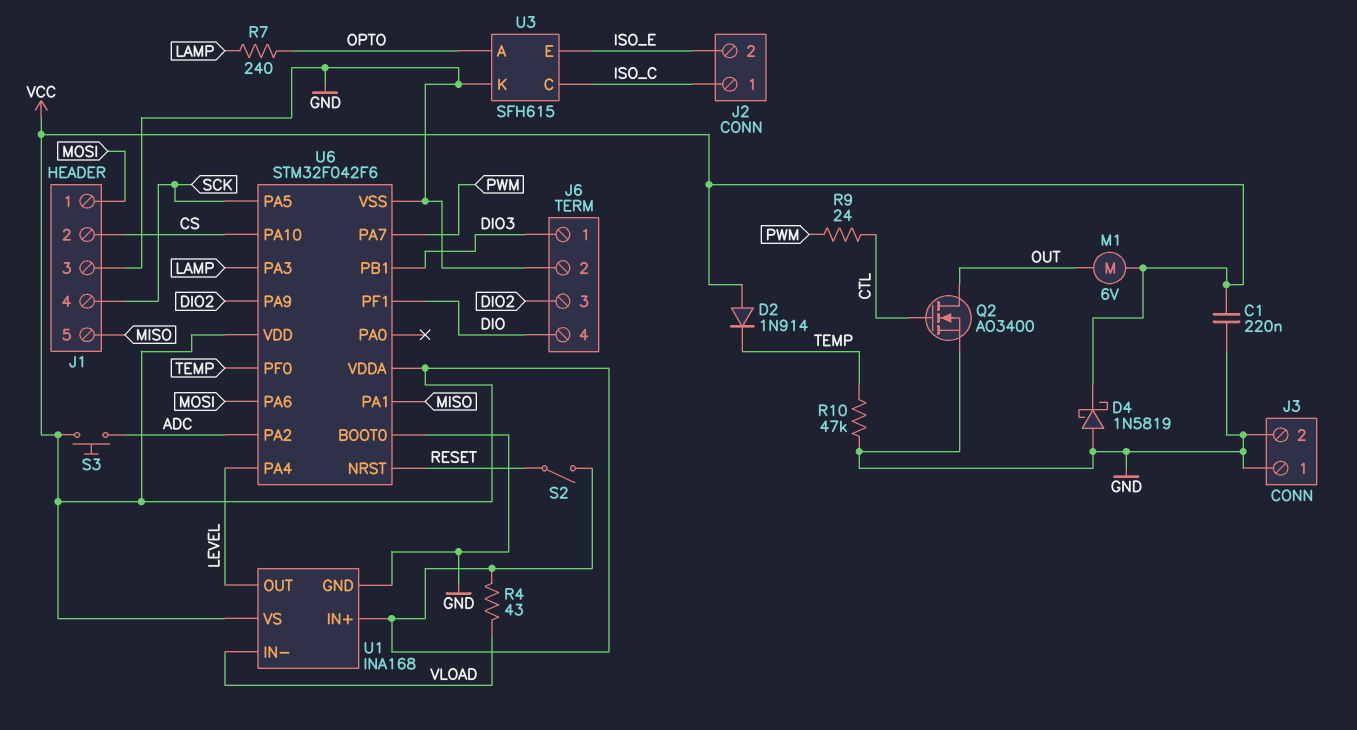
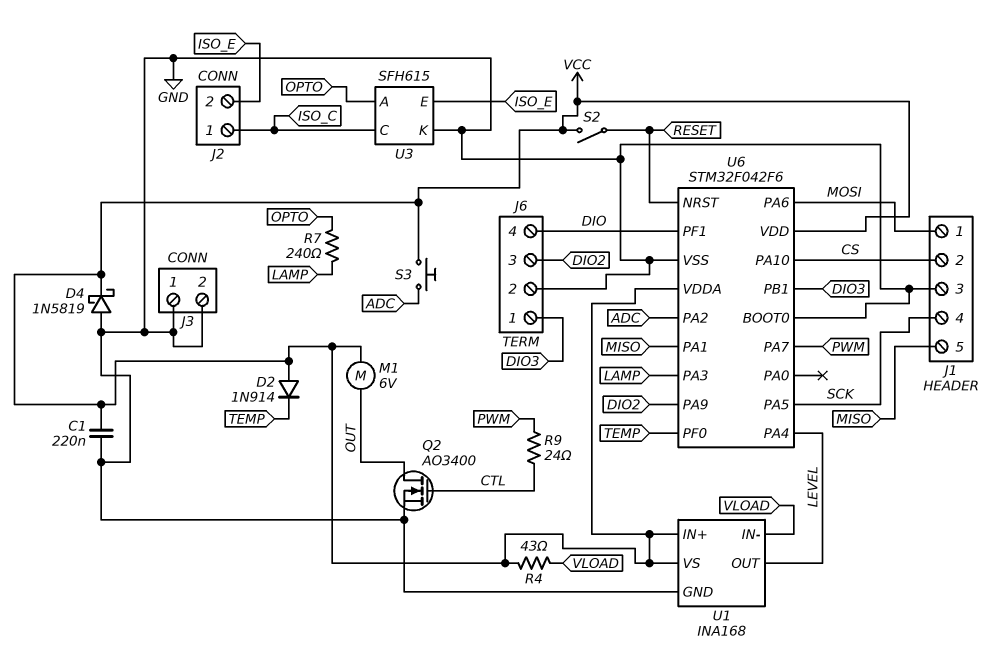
R10: 47k (GND, TEMP) -> none

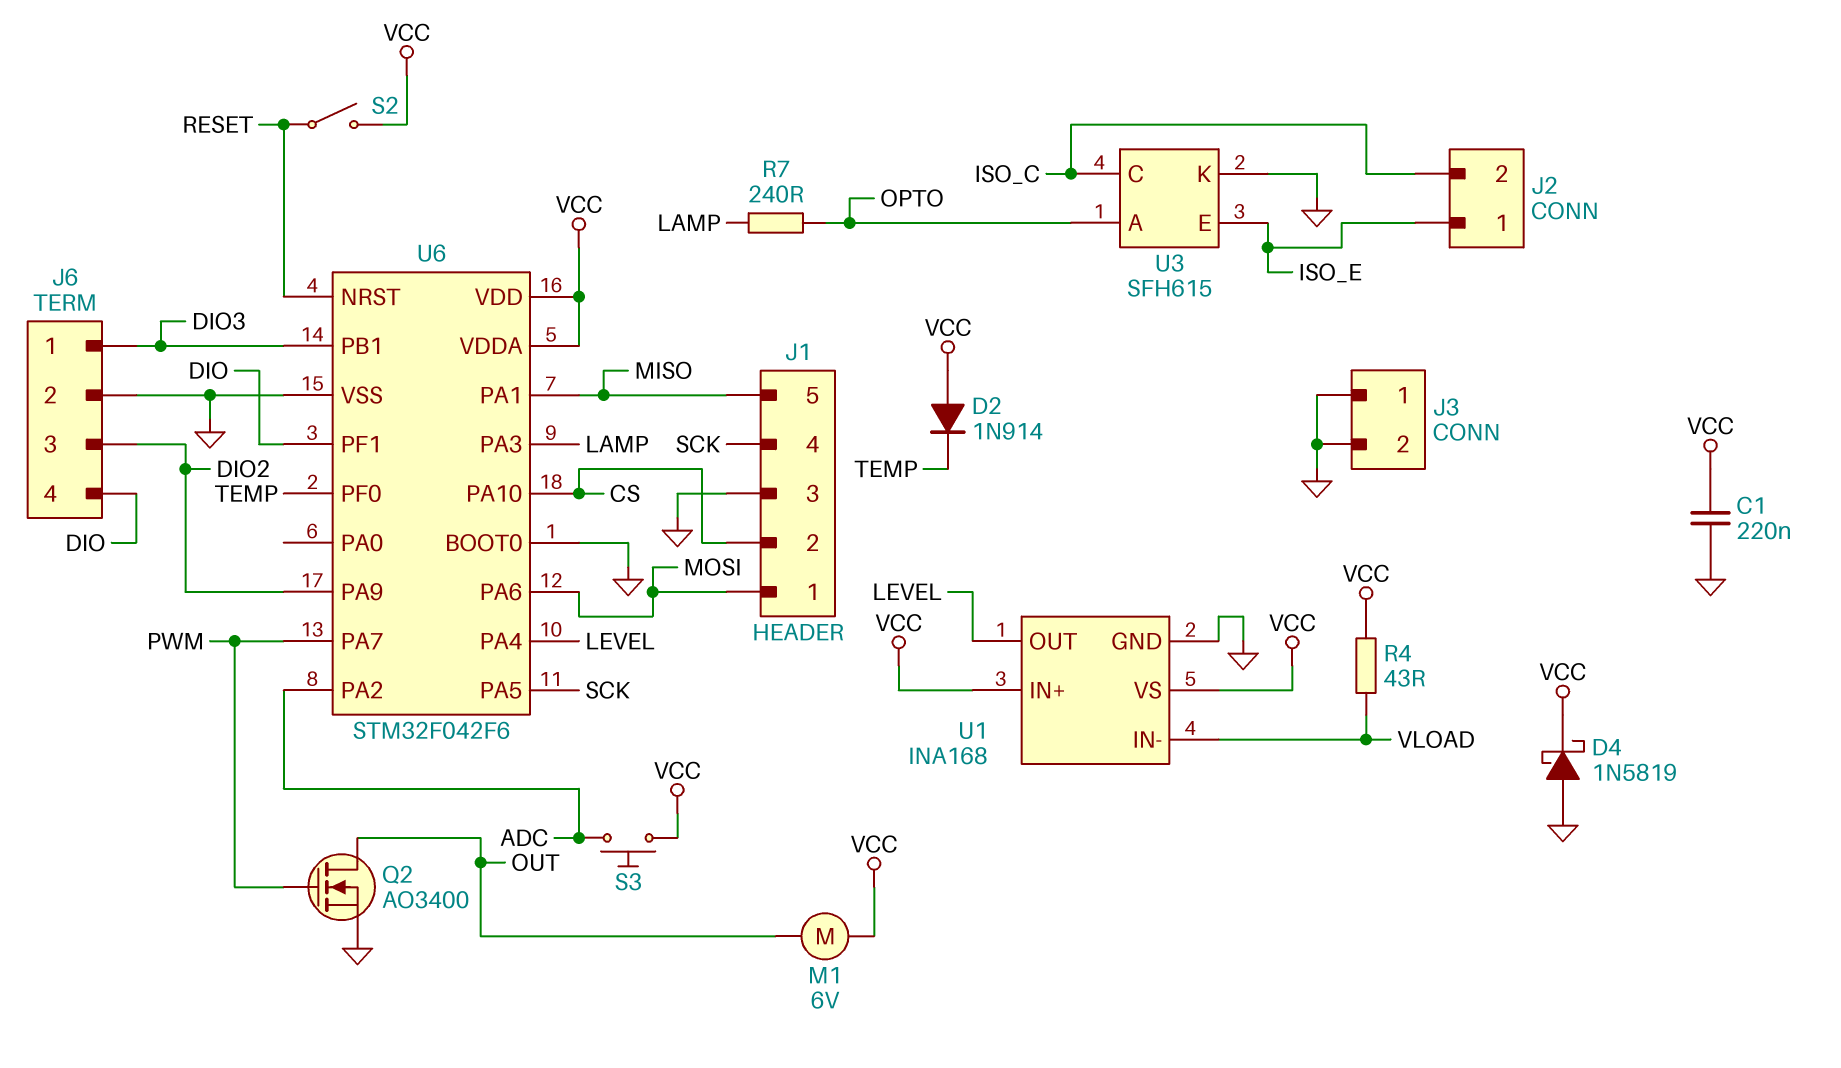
J2 pin 1: ISO_C -> ISO_E
J2 pin 2: ISO_E -> ISO_C
Q2: NMOS AO3400 (G CTL, D OUT, S GND) -> NMOS AO3400 (G PWM, D OUT, S GND)
R9: 24 (CTL, PWM) -> none

